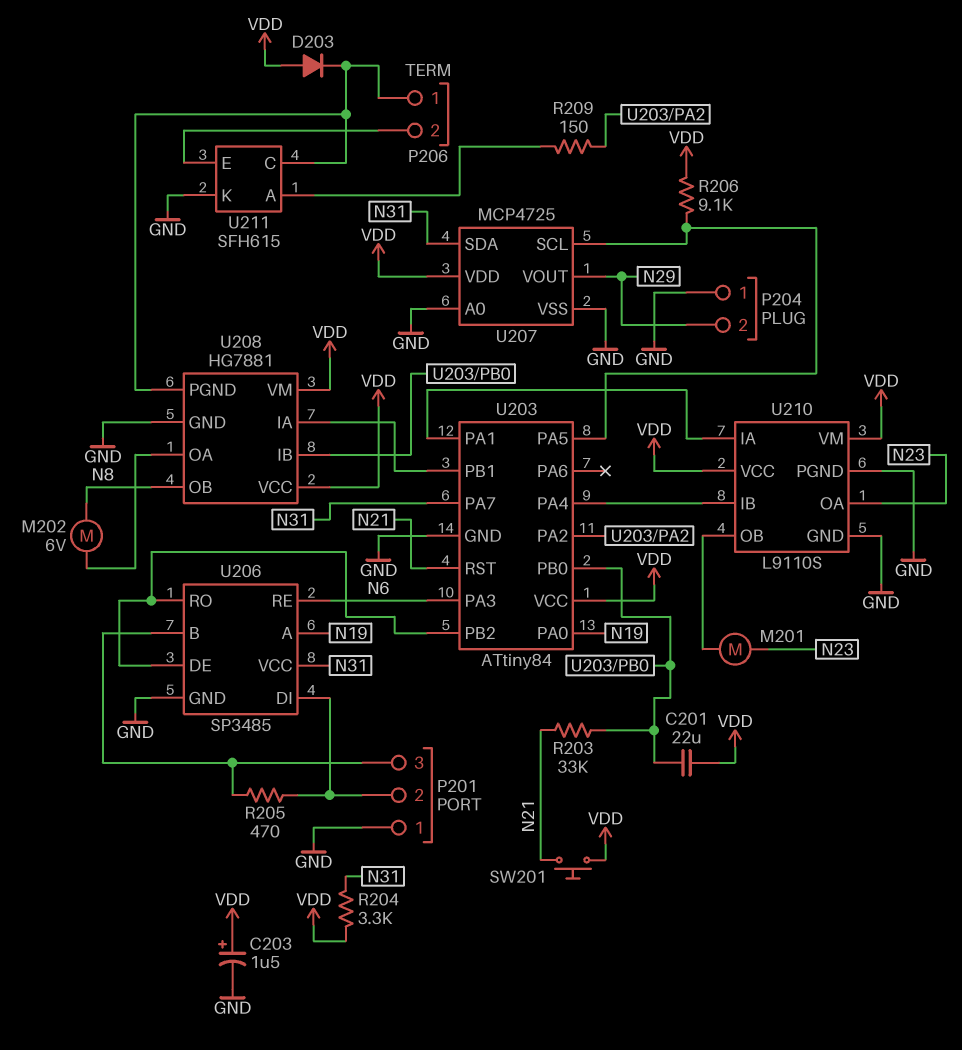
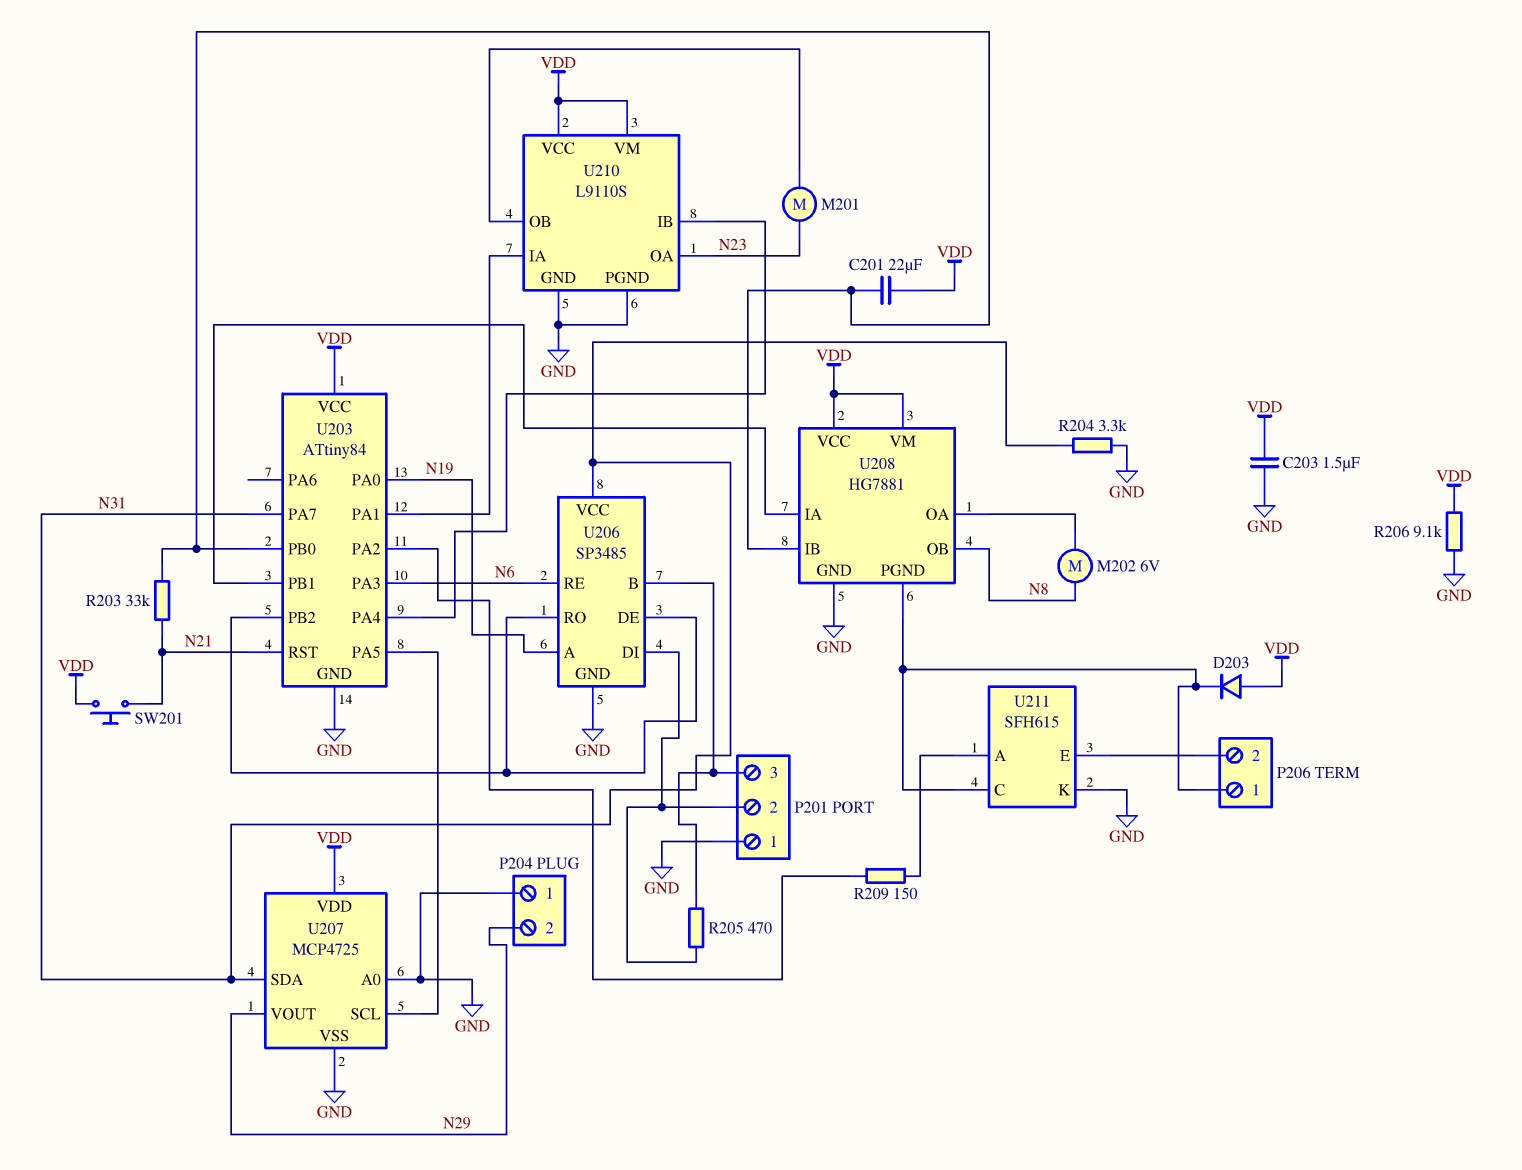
C203: 1.5uF (plus VDD, minus GND) -> 1.5uF (GND, VDD)
R204: 3.3k (N31, VDD) -> 3.3k (GND, N31)
R206: 9.1k (U203/PA5, VDD) -> 9.1k (GND, VDD)

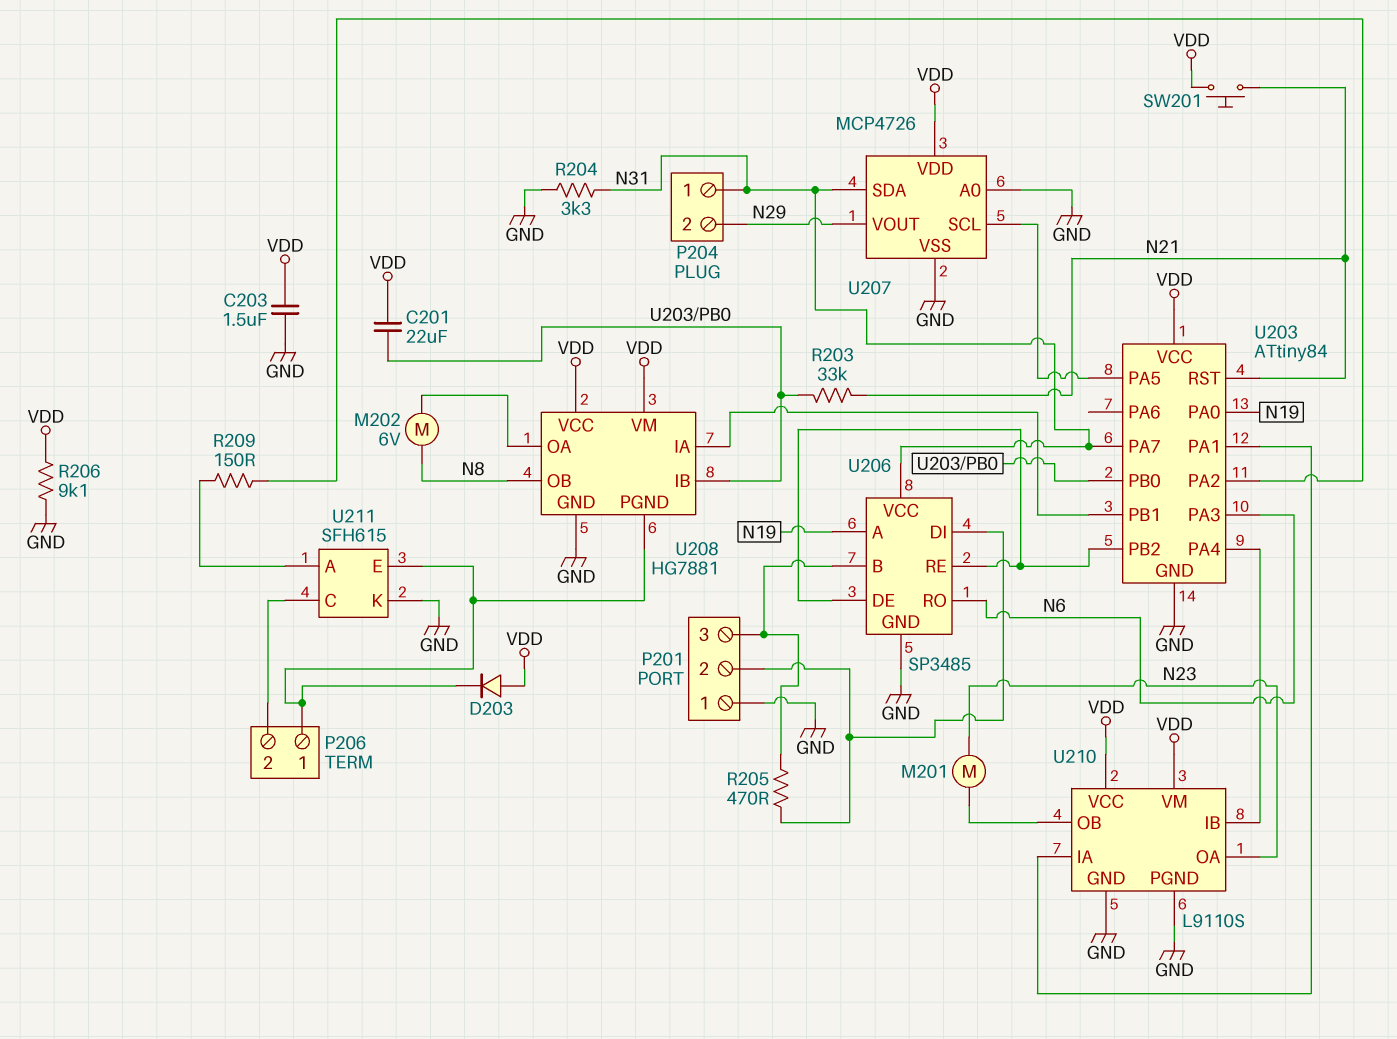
P204 pin 1: GND -> N31
U206 pin RE: N6 -> U203/PB2
U206 pin RO: U203/PB2 -> N6
U207: MCP4725 -> MCP4726
U211 pin C: P206/1 -> P206/2
U211 pin E: P206/2 -> P206/1

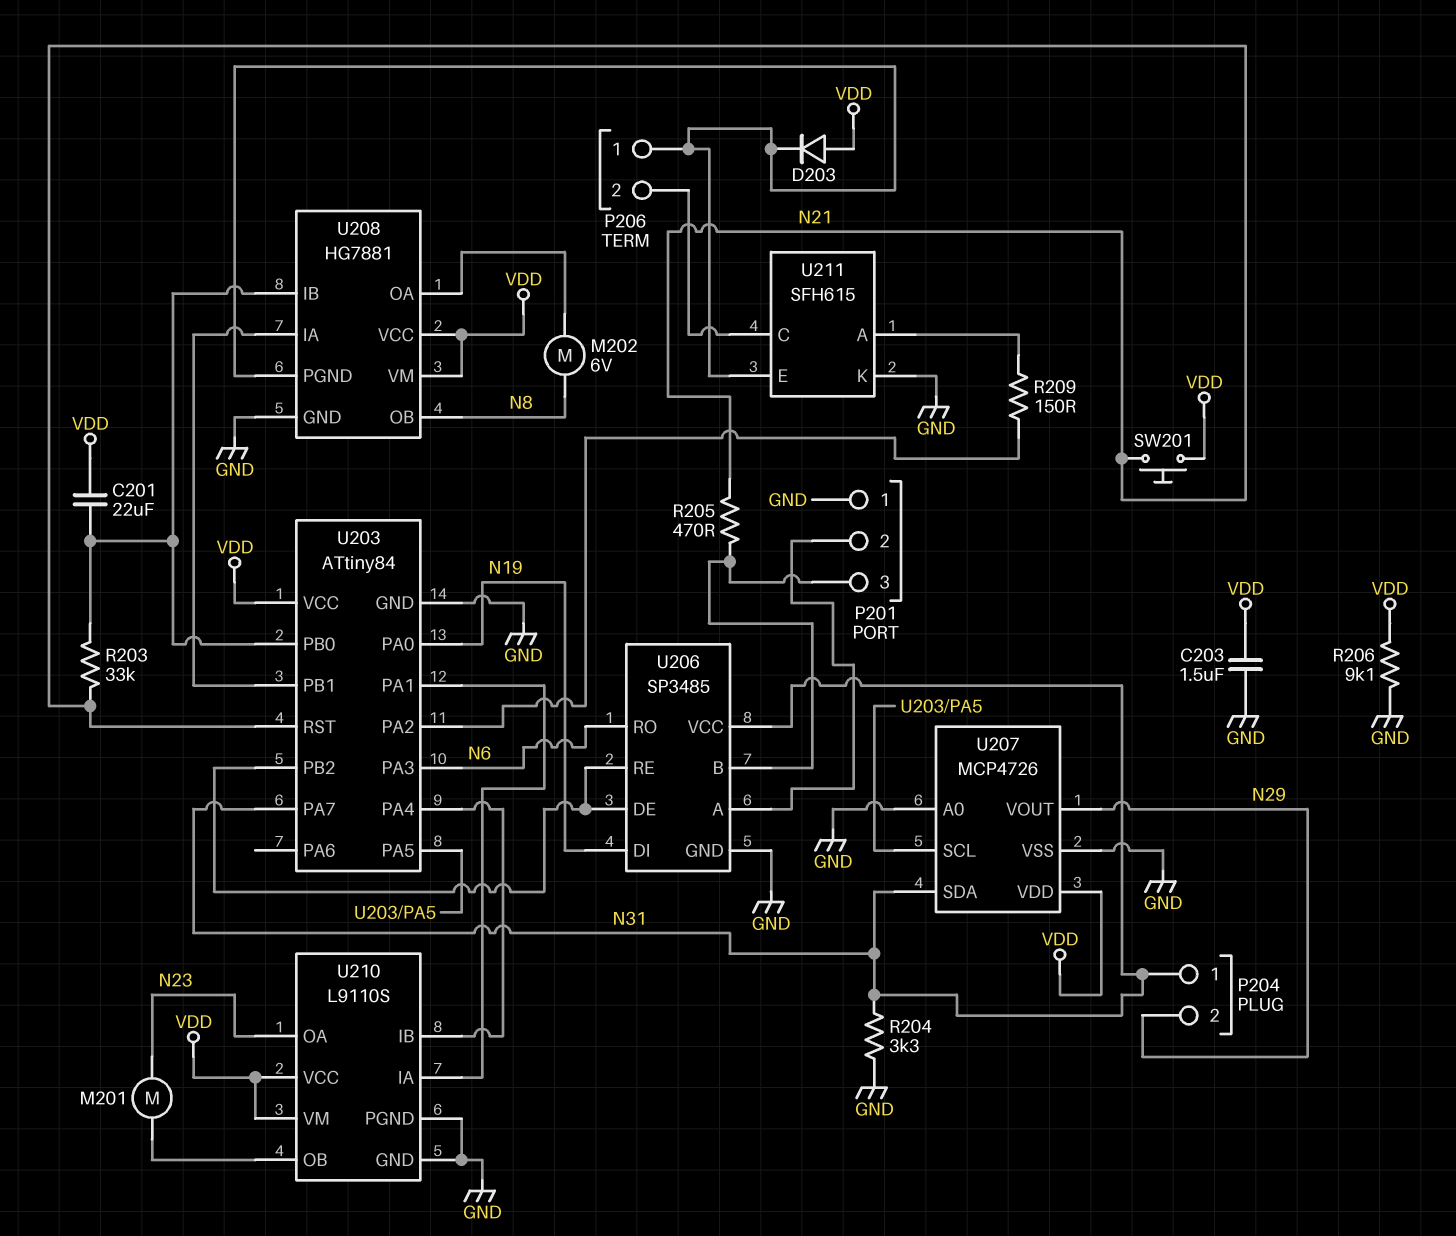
R205: 470 (P201/2, P201/3) -> 470 (N21, P201/3)
U206 pin A: N19 -> P201/2
U206 pin DI: P201/2 -> N19

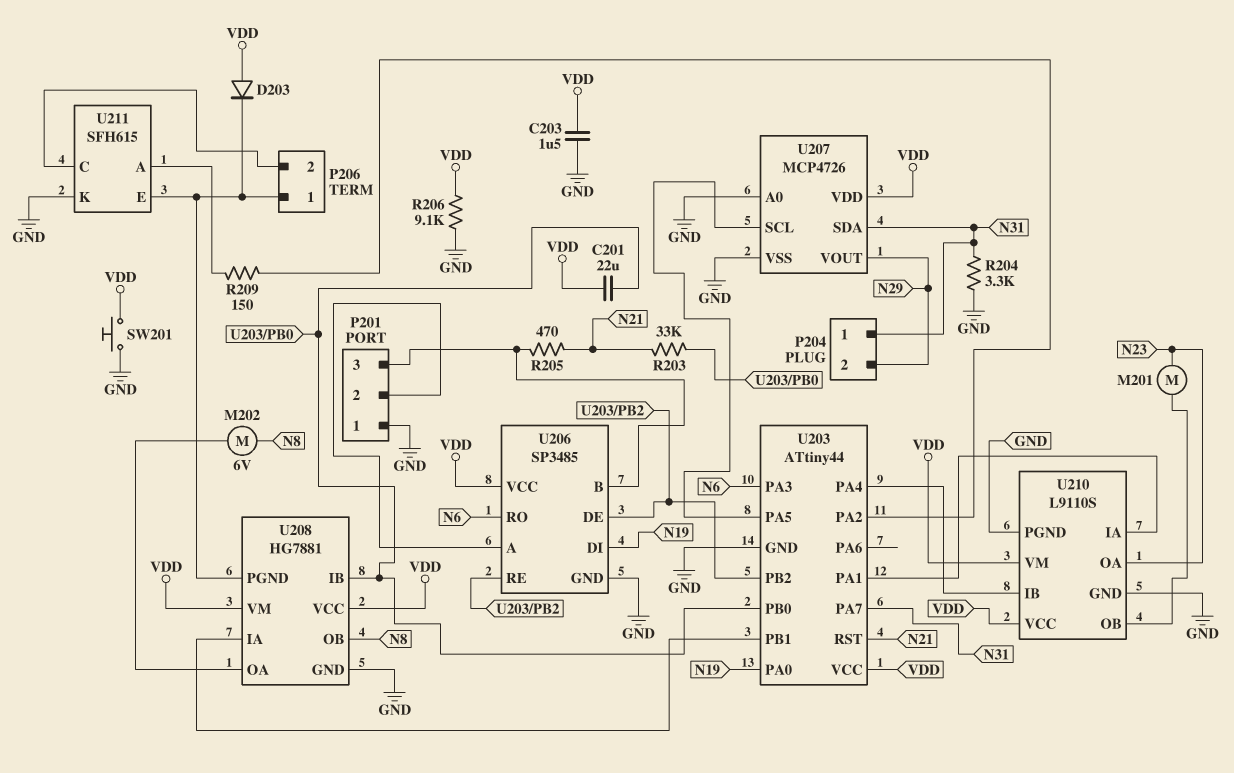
SW201: button (N21, VDD) -> button (GND, VDD)
U203: ATtiny84 -> ATtiny44
U206 pin VCC: N31 -> VDD

